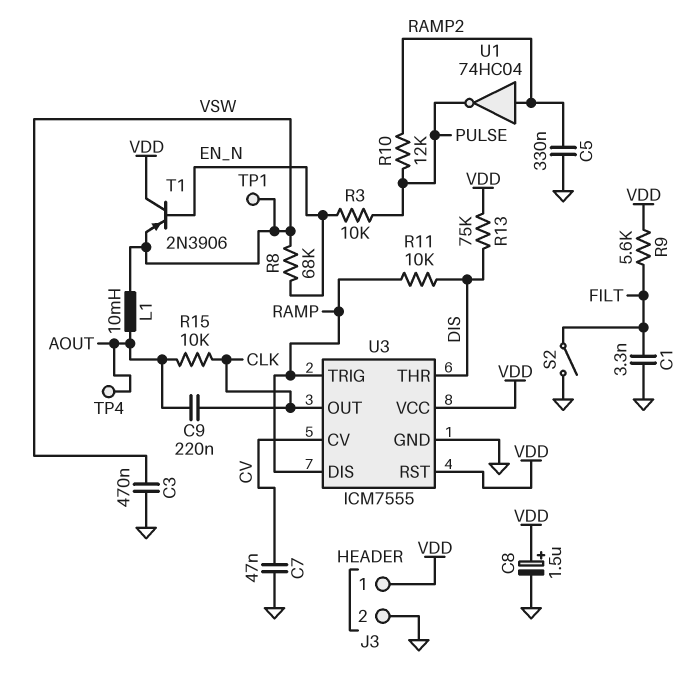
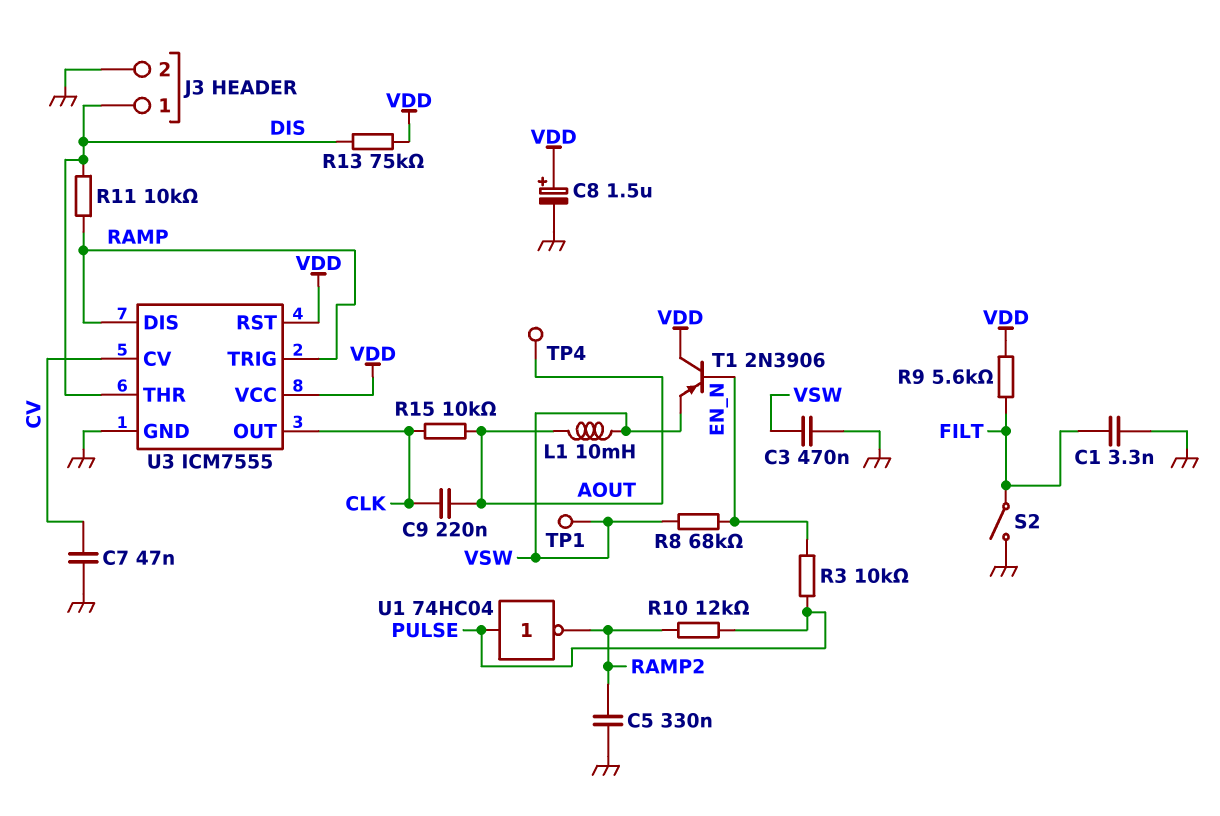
J3 pin 1: VDD -> DIS
U1: NOT 74HC04 (in RAMP2, out PULSE) -> NOT 74HC04 (in PULSE, out RAMP2)

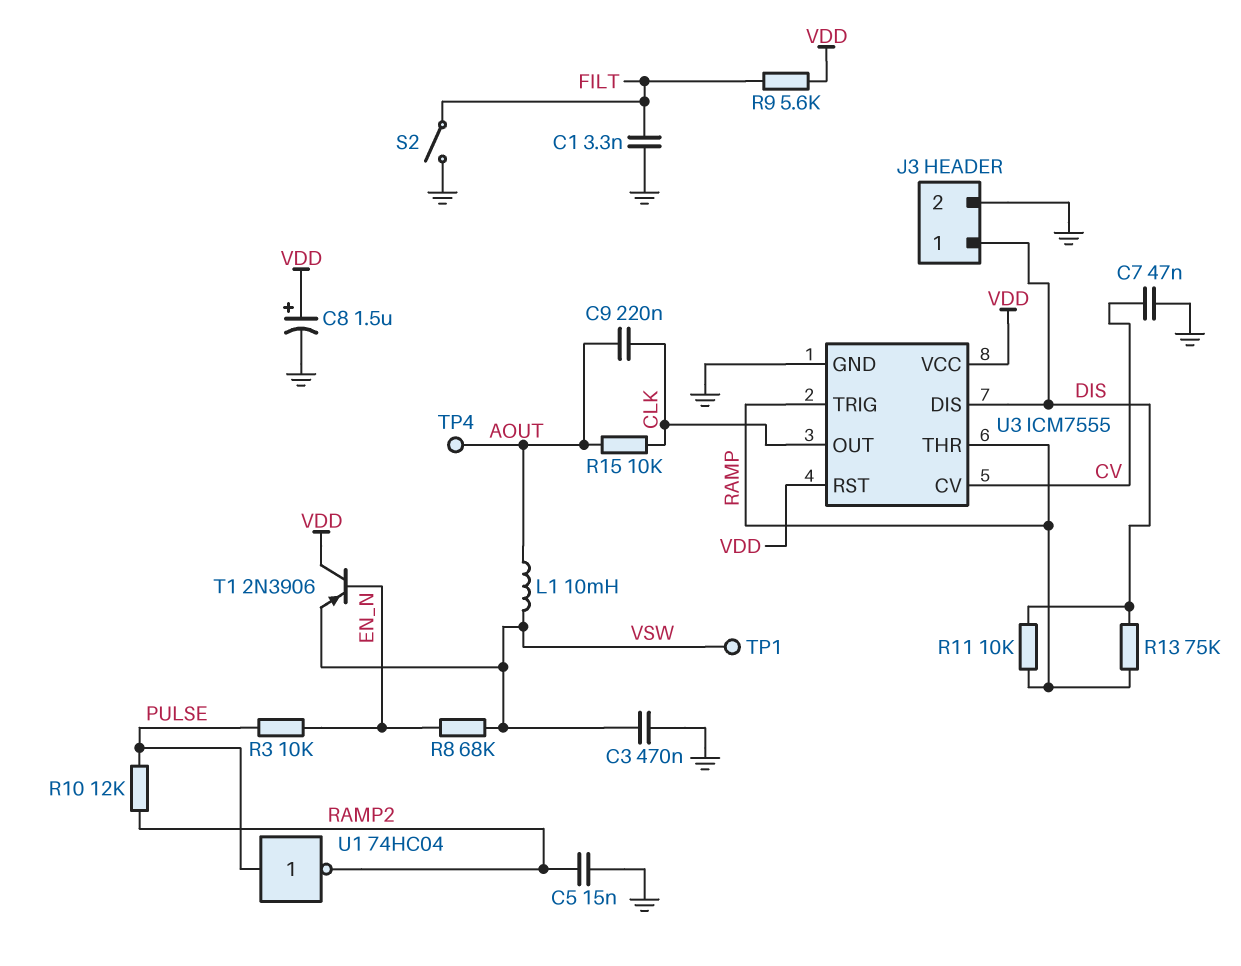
C5: 330nF (GND, RAMP2) -> 15nF (GND, RAMP2)
R13: 75k (DIS, VDD) -> 75k (DIS, RAMP)
U3 pin DIS: RAMP -> DIS
U3 pin THR: DIS -> RAMP

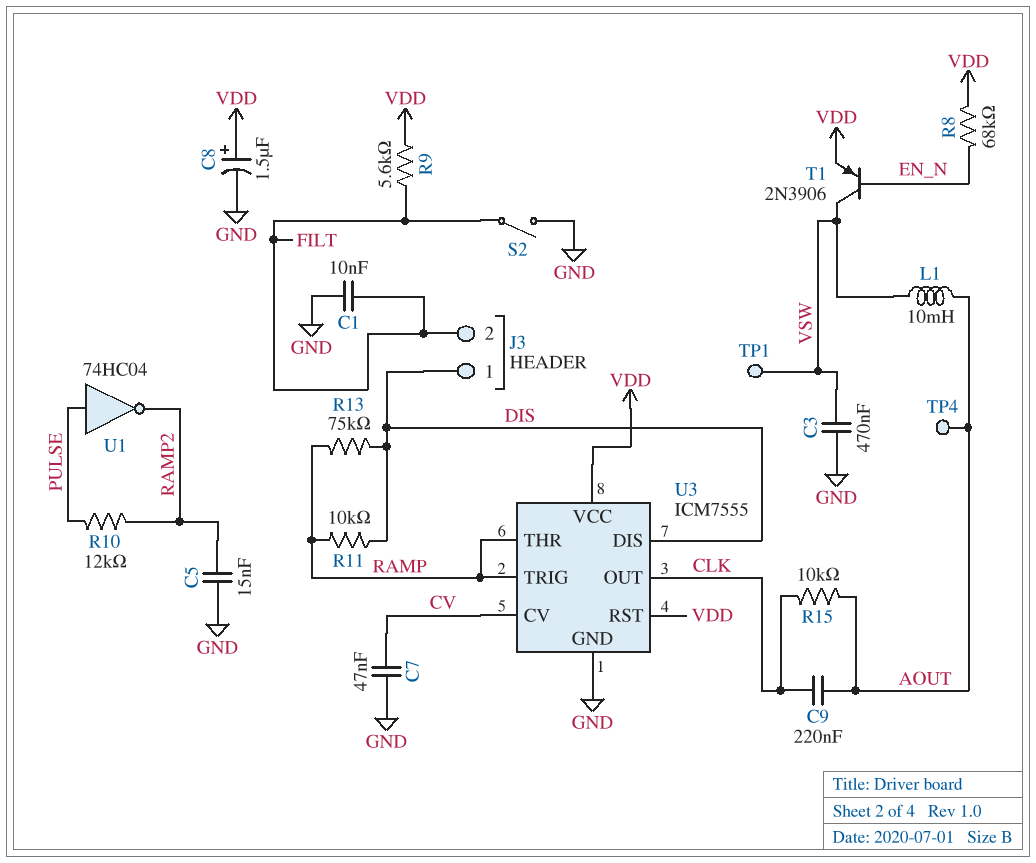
C1: 3.3nF (FILT, GND) -> 10nF (FILT, GND)
J3 pin 2: GND -> FILT
R3: 10k (EN_N, PULSE) -> none
R8: 68k (EN_N, VSW) -> 68k (EN_N, VDD)
T1: PNP 2N3906 (B EN_N, C VDD, E VSW) -> PNP 2N3906 (B EN_N, C VSW, E VDD)

